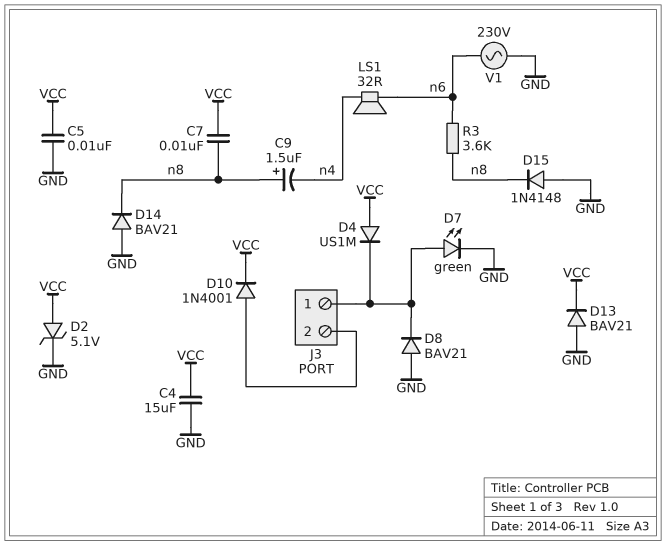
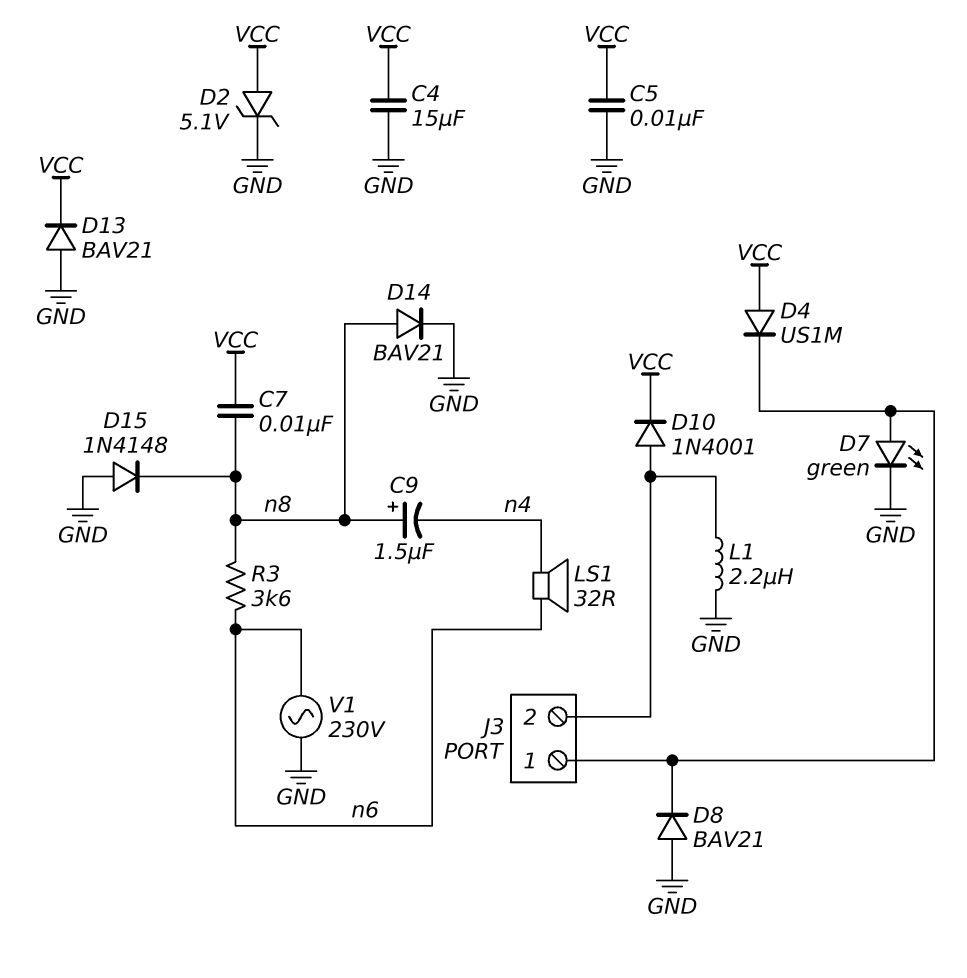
D14: diode BAV21 (A GND, K n8) -> diode BAV21 (A n8, K GND)
L1: none -> 2.2uH (GND, J3/2)

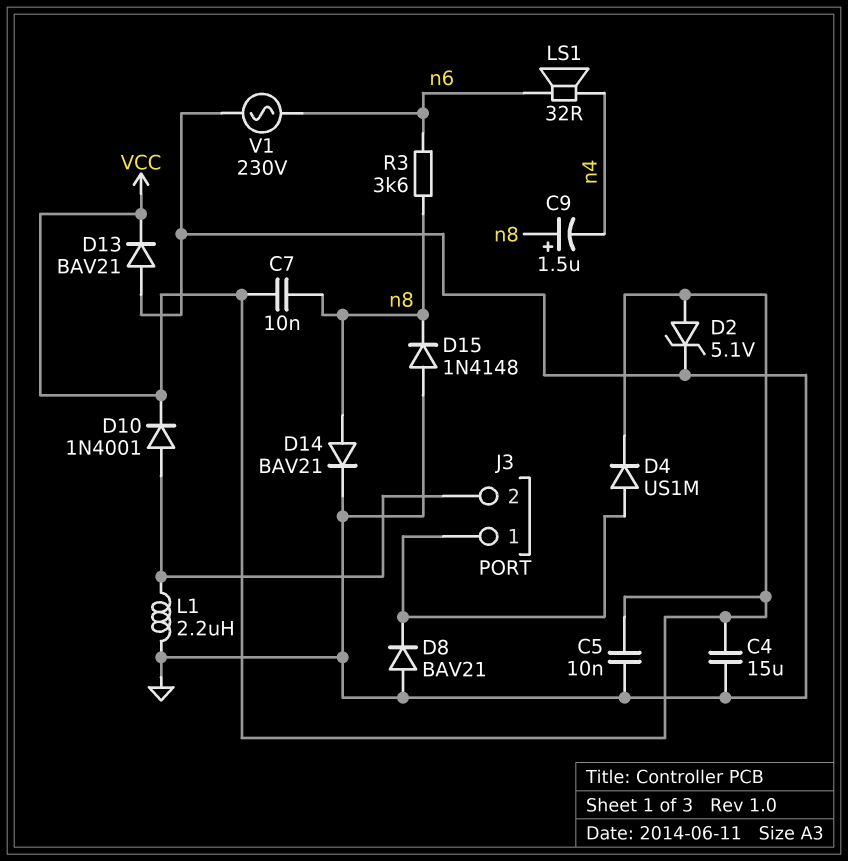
D4: diode US1M (A VCC, K J3/1) -> diode US1M (A J3/1, K VCC)
D7: LED green (A J3/1, K GND) -> none

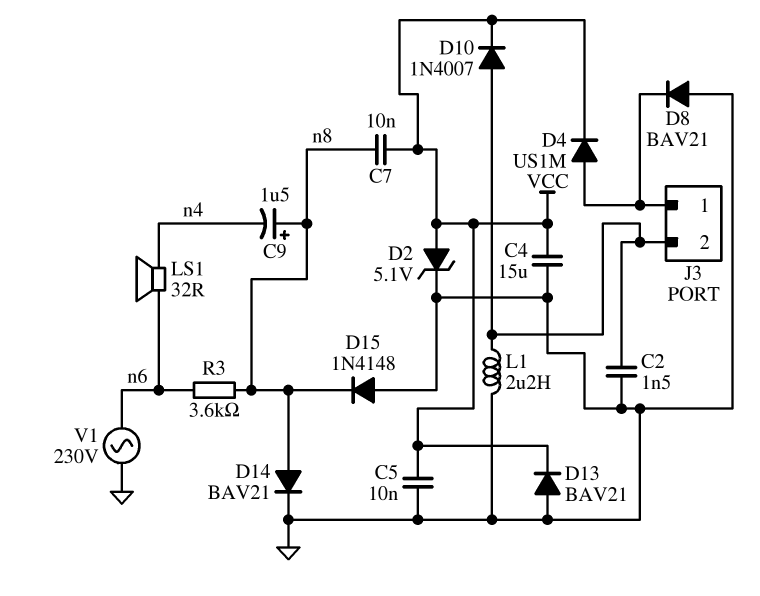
C2: none -> 1.5nF (GND, J3/2)
D10: diode 1N4001 (A J3/2, K VCC) -> diode 1N4007 (A J3/2, K VCC)

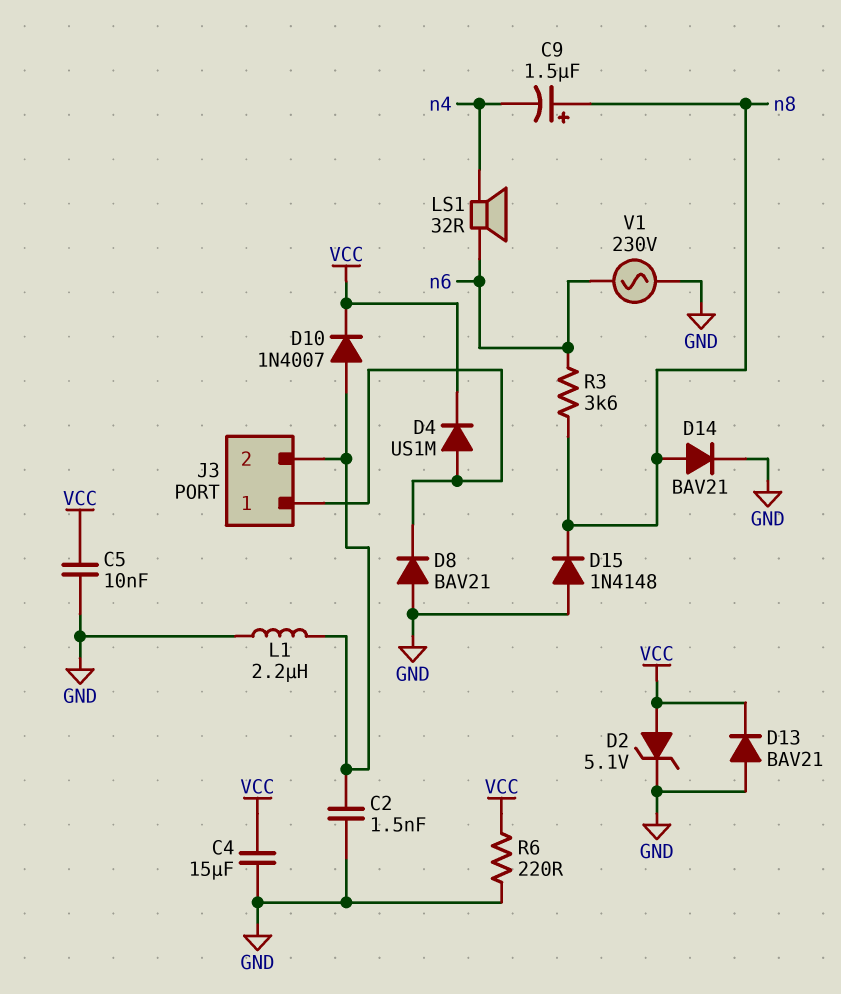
C7: 10nF (VCC, n8) -> none
R6: none -> 220 (GND, VCC)

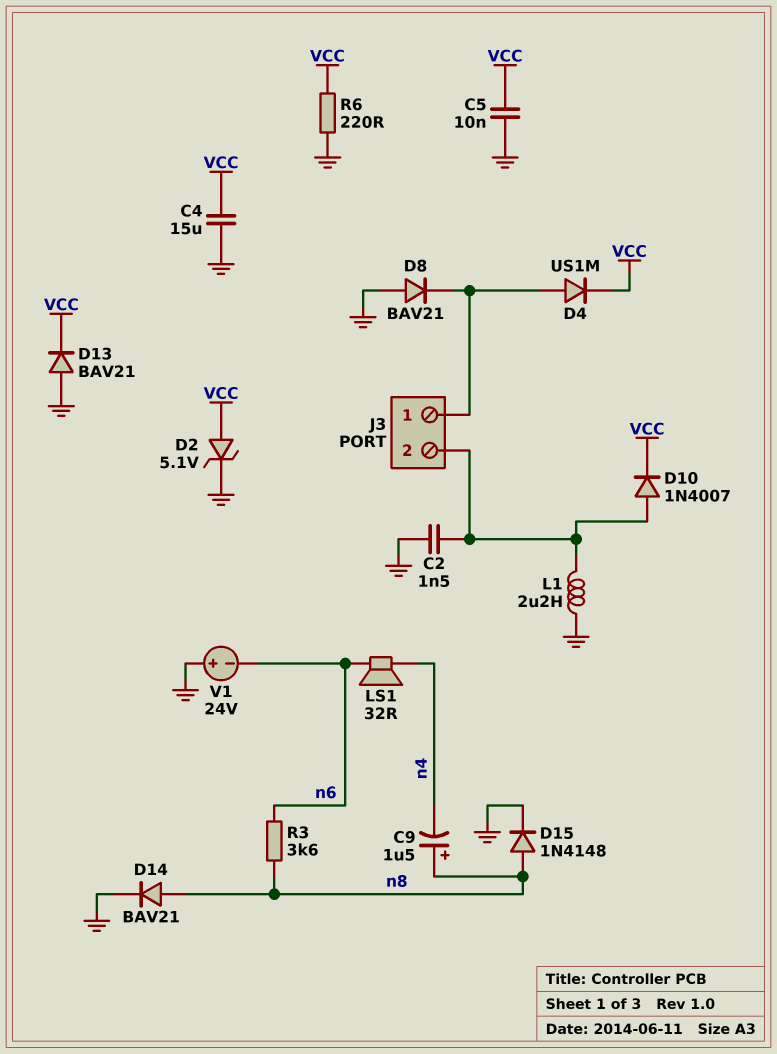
D15: diode 1N4148 (A GND, K n8) -> diode 1N4148 (A n8, K GND)
V1: AC 230V (GND, n6) -> 24V (plus GND, minus n6)

